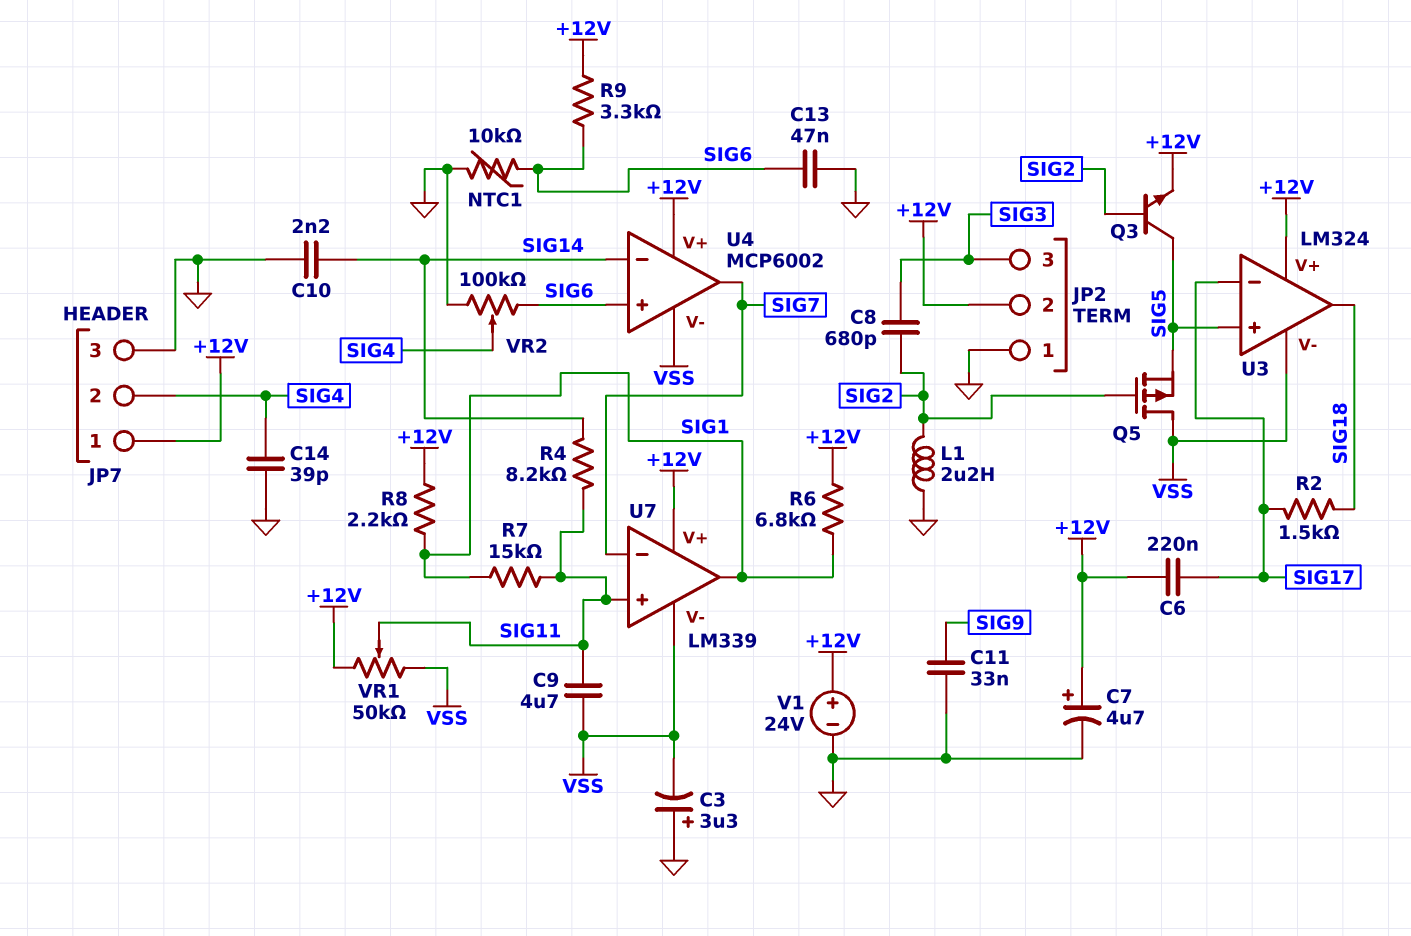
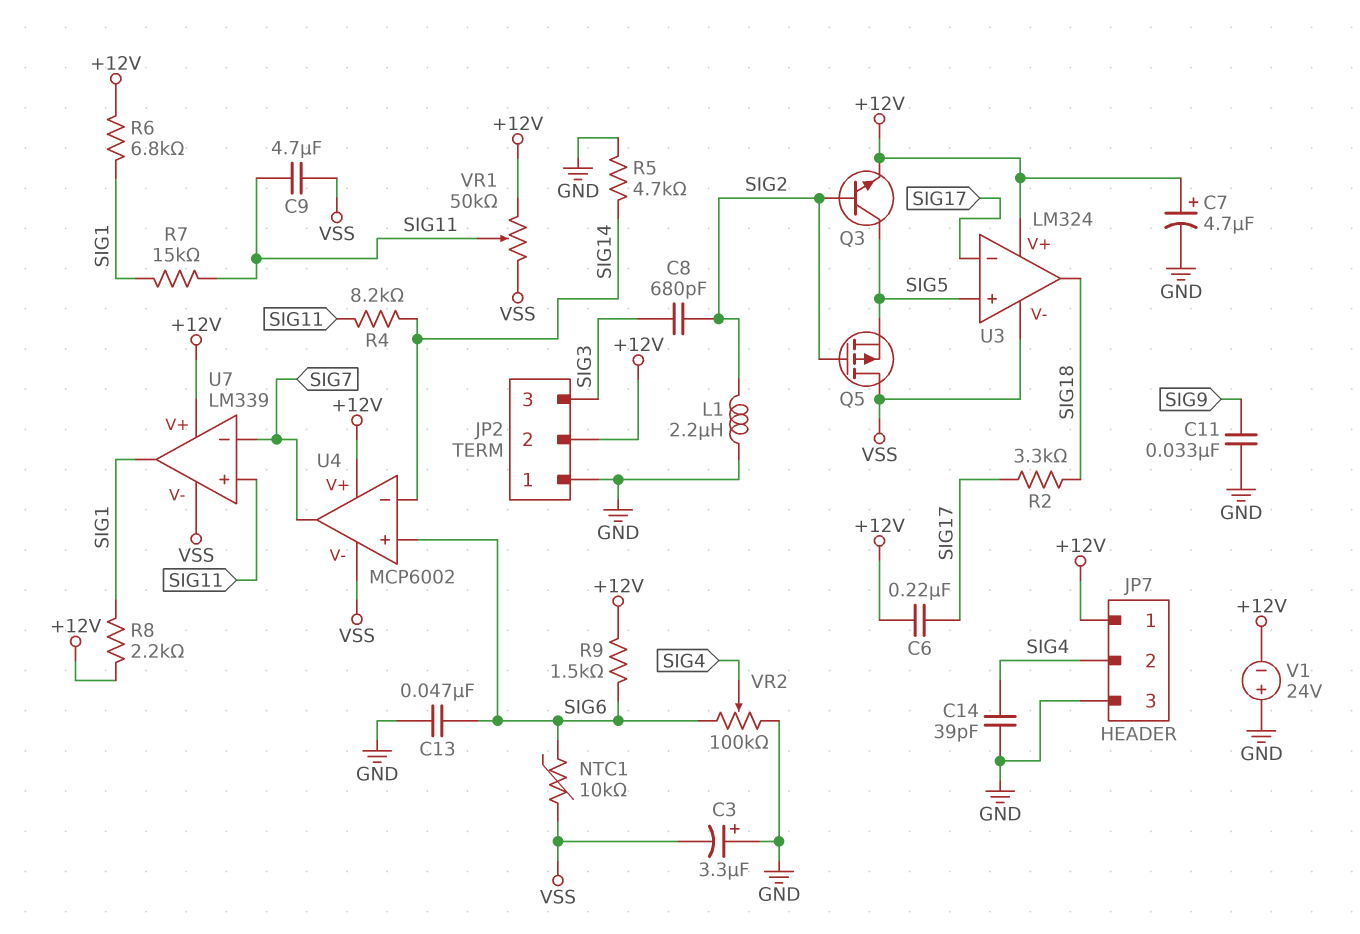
C10: 2.2nF (GND, SIG14) -> none
NTC1: 10k (GND, SIG6) -> 10k (SIG6, VSS)
R2: 1.5k (SIG17, SIG18) -> 3.3k (SIG17, SIG18)
R5: none -> 4.7k (GND, SIG14)
R9: 3.3k (+12V, SIG6) -> 1.5k (+12V, SIG6)
V1: 24V (plus +12V, minus GND) -> 24V (plus GND, minus +12V)

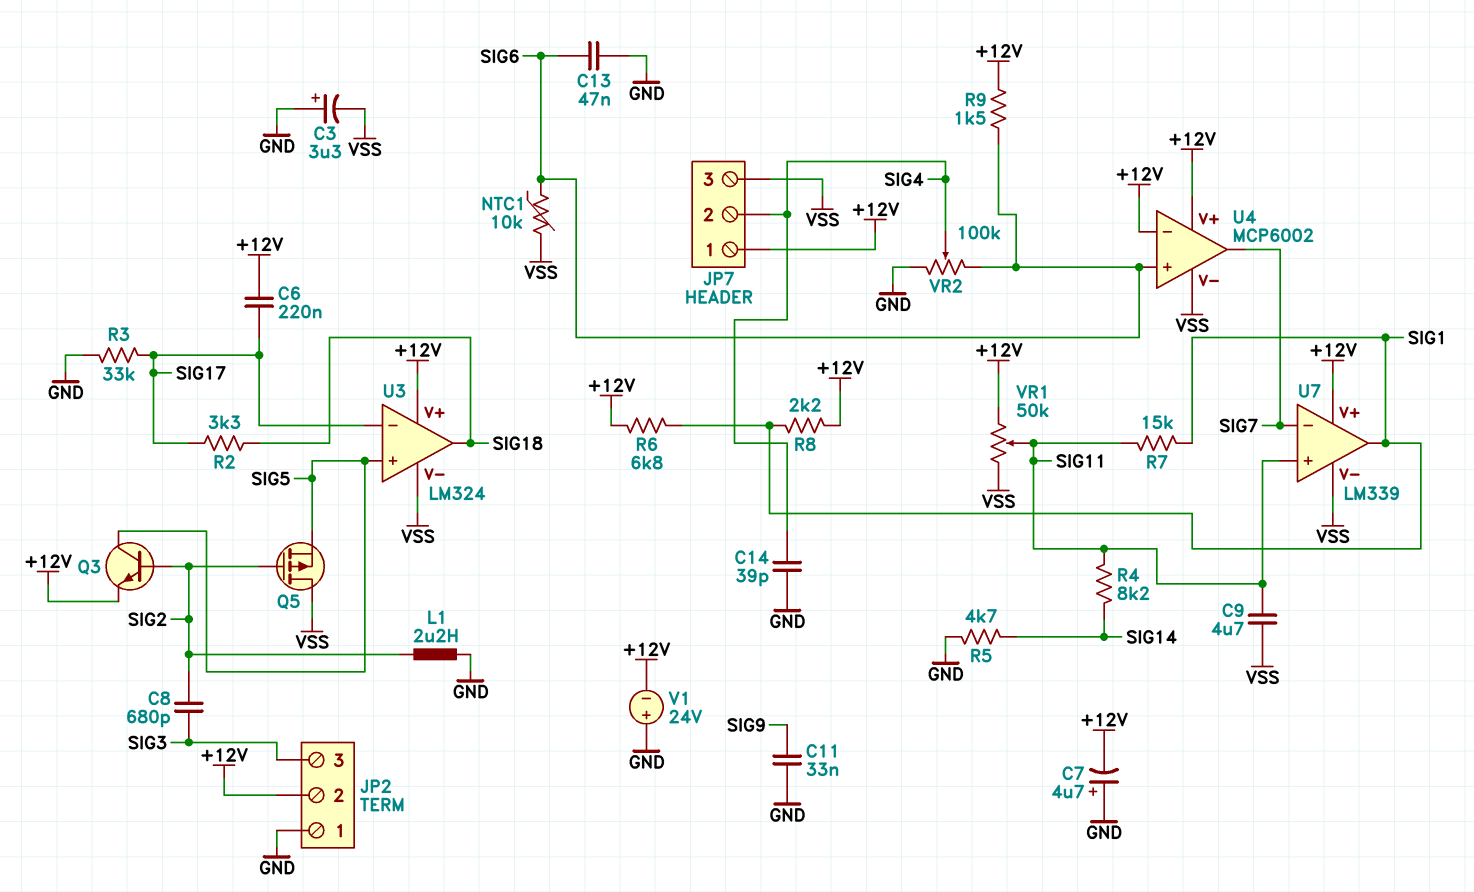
C7: 4.7uF (plus +12V, minus GND) -> 4.7uF (plus GND, minus +12V)
JP7 pin 3: GND -> VSS
R3: none -> 33k (GND, SIG17)
U4 pin in-: SIG14 -> +12V

